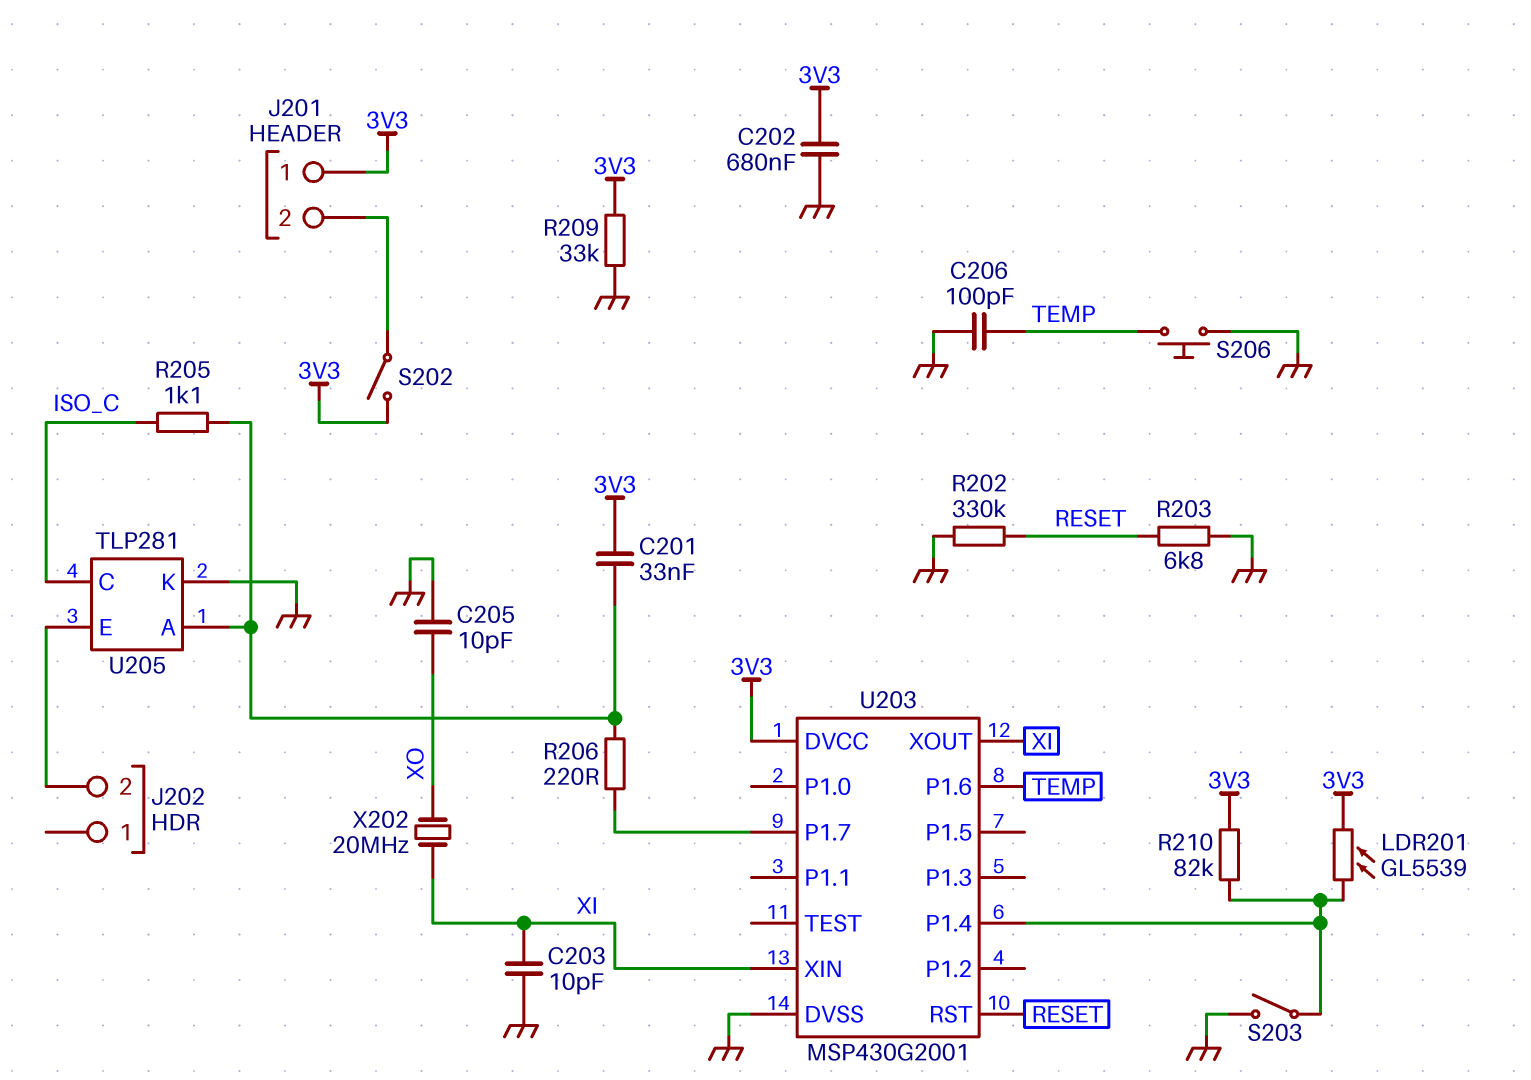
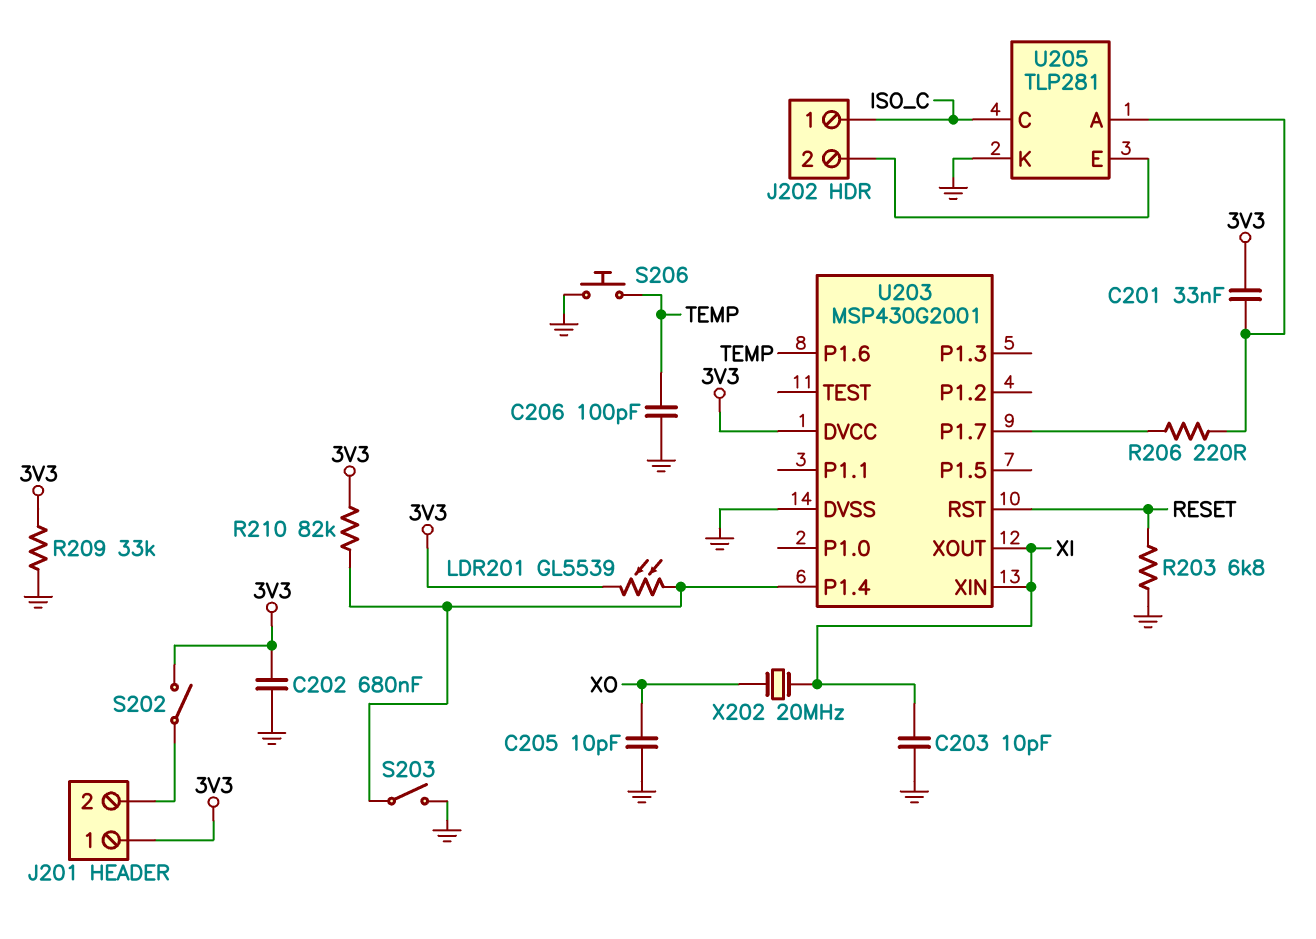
J202 pin 1: none -> ISO_C
R202: 330k (GND, RESET) -> none
R205: 1.1k (ISO_C, U205/A) -> none

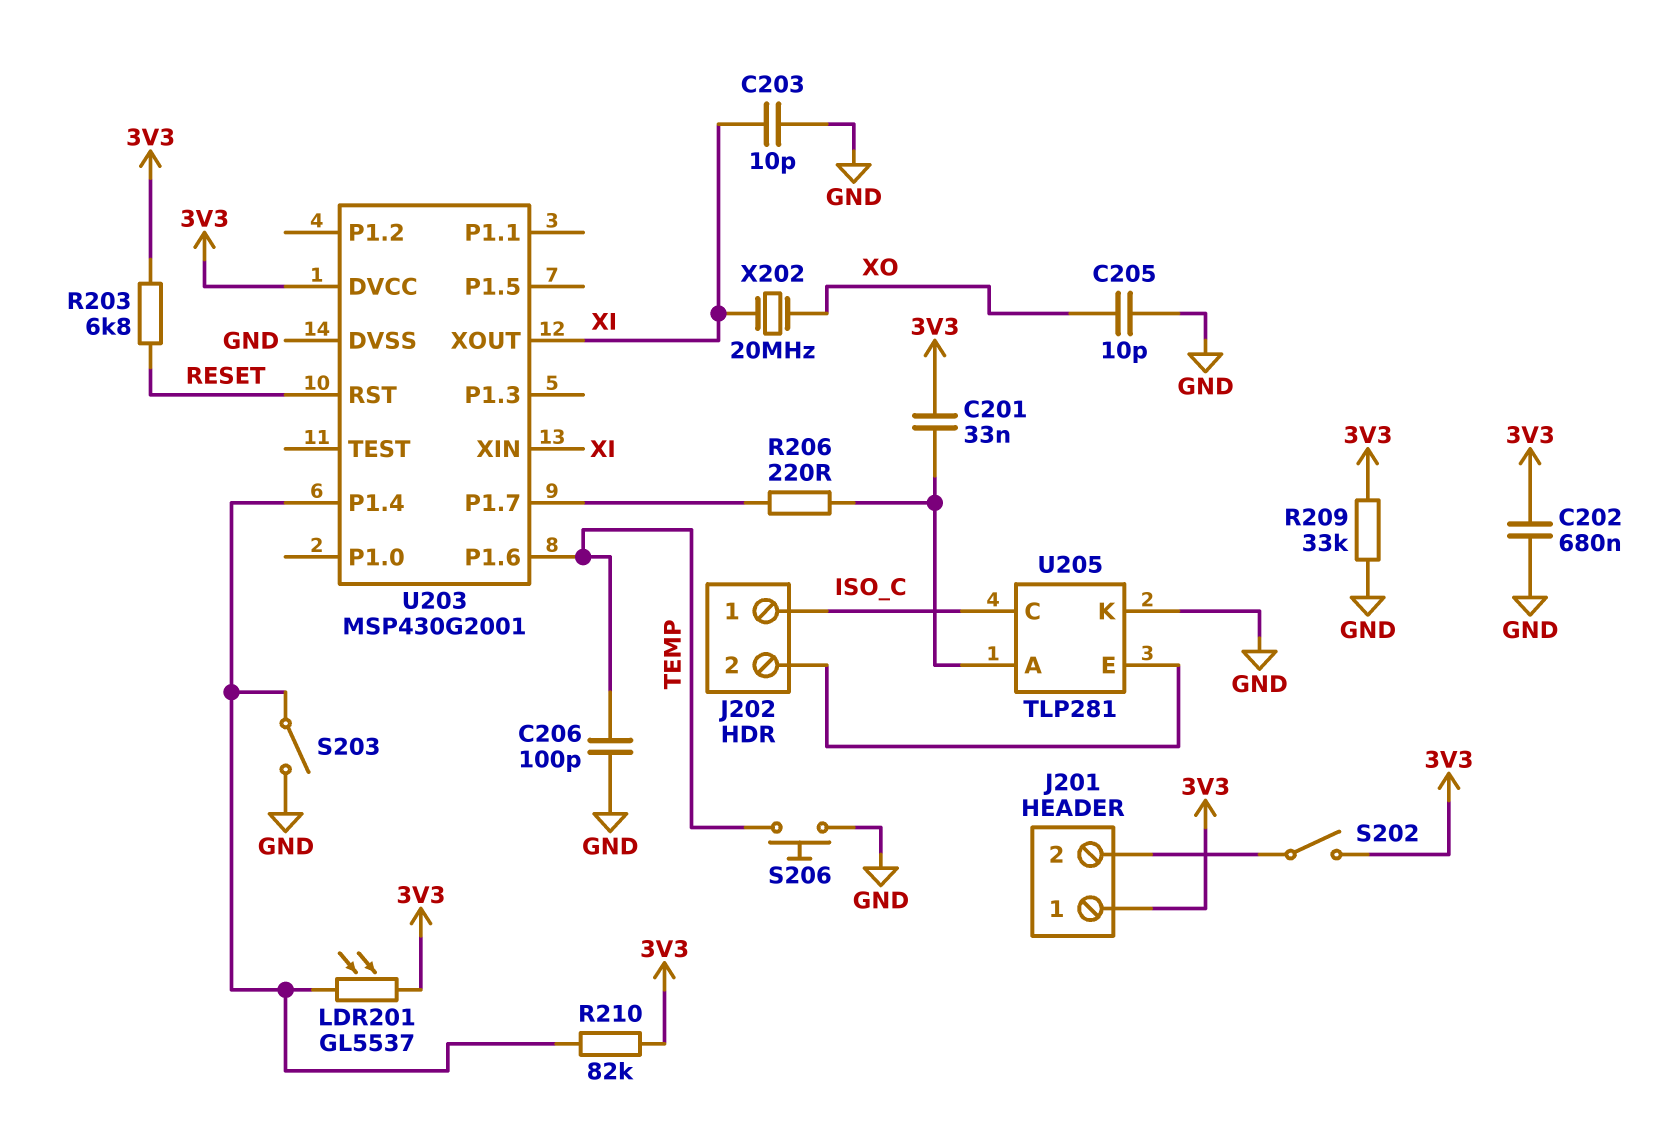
LDR201: GL5539 (3V3, U203/P1.4) -> GL5537 (3V3, U203/P1.4)
R203: 6.8k (GND, RESET) -> 6.8k (3V3, RESET)

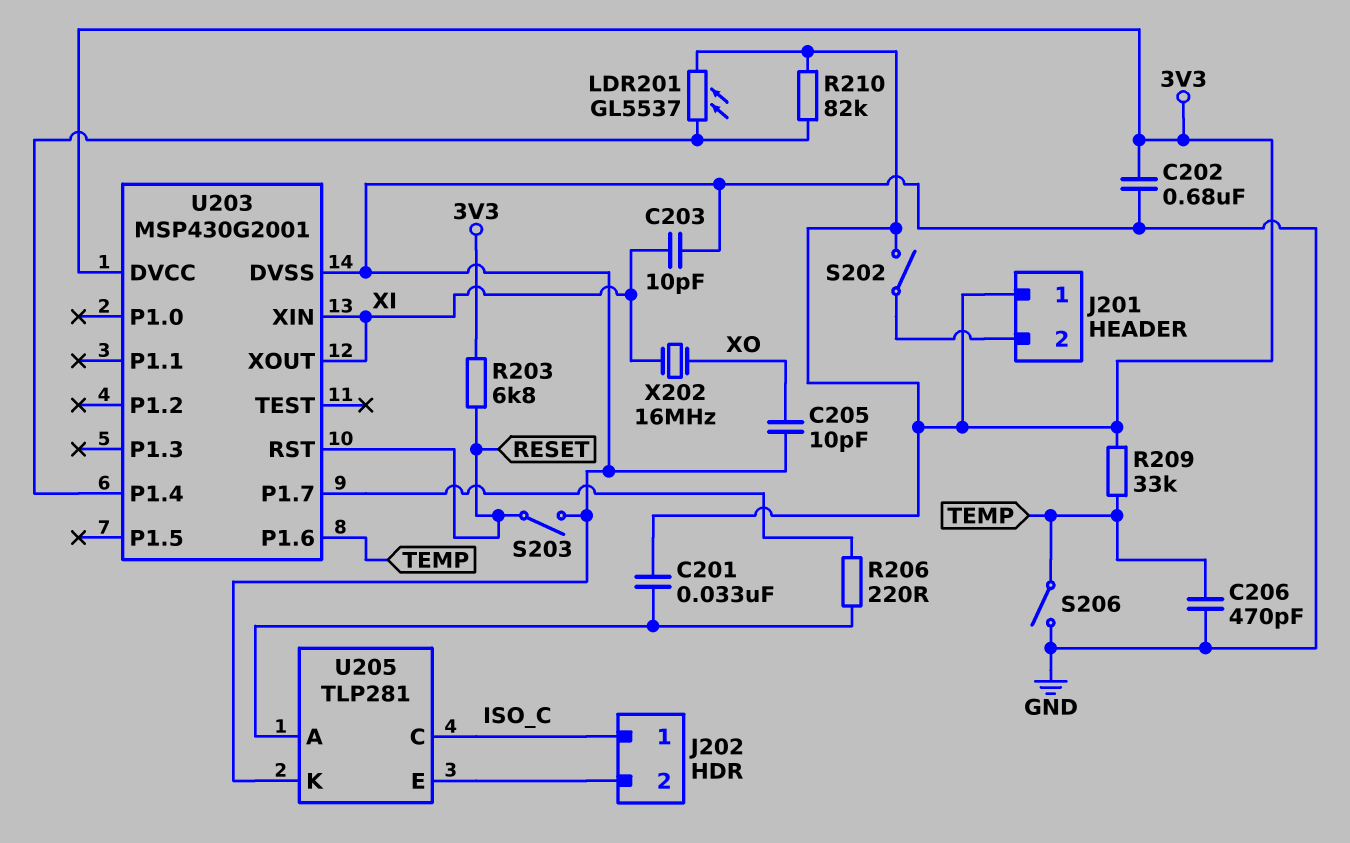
C206: 100pF (GND, TEMP) -> 470pF (GND, TEMP)
R209: 33k (3V3, GND) -> 33k (3V3, TEMP)
S203: switch (GND, U203/P1.4) -> switch (GND, RESET)
S206: button (GND, TEMP) -> switch (GND, TEMP)
X202: 20MHz (XI, XO) -> 16MHz (XI, XO)

